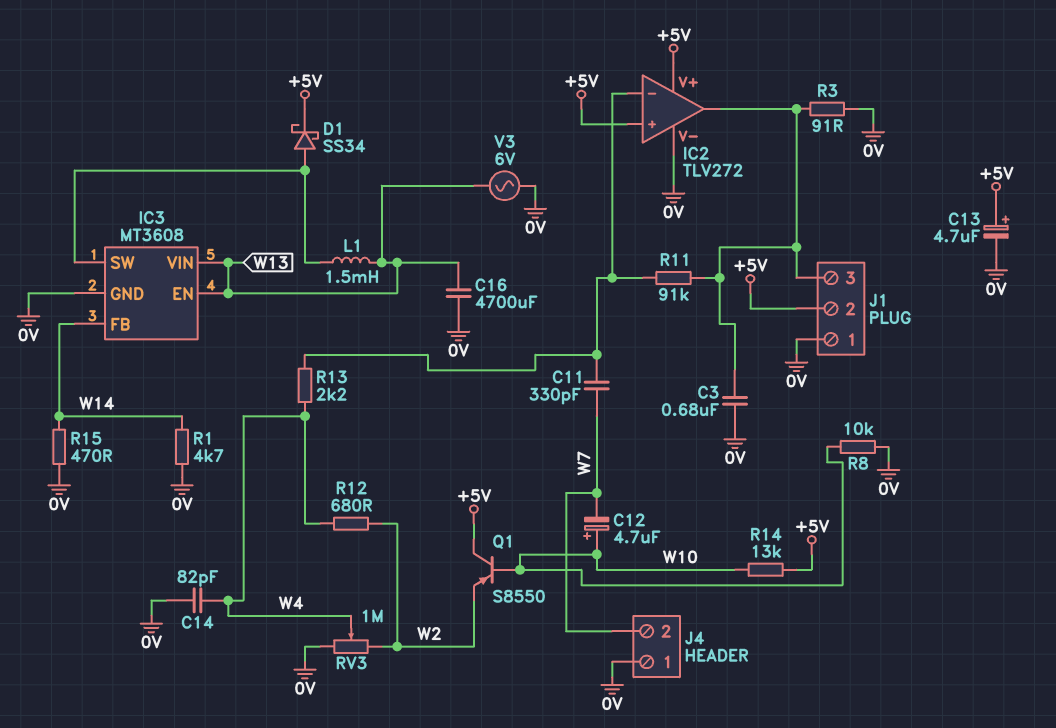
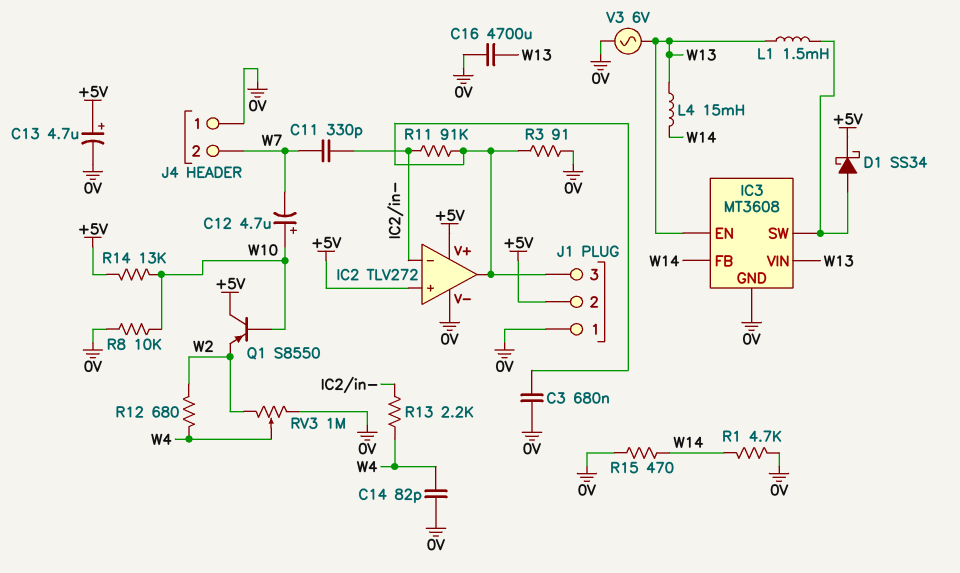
L4: none -> 15mH (W13, W14)

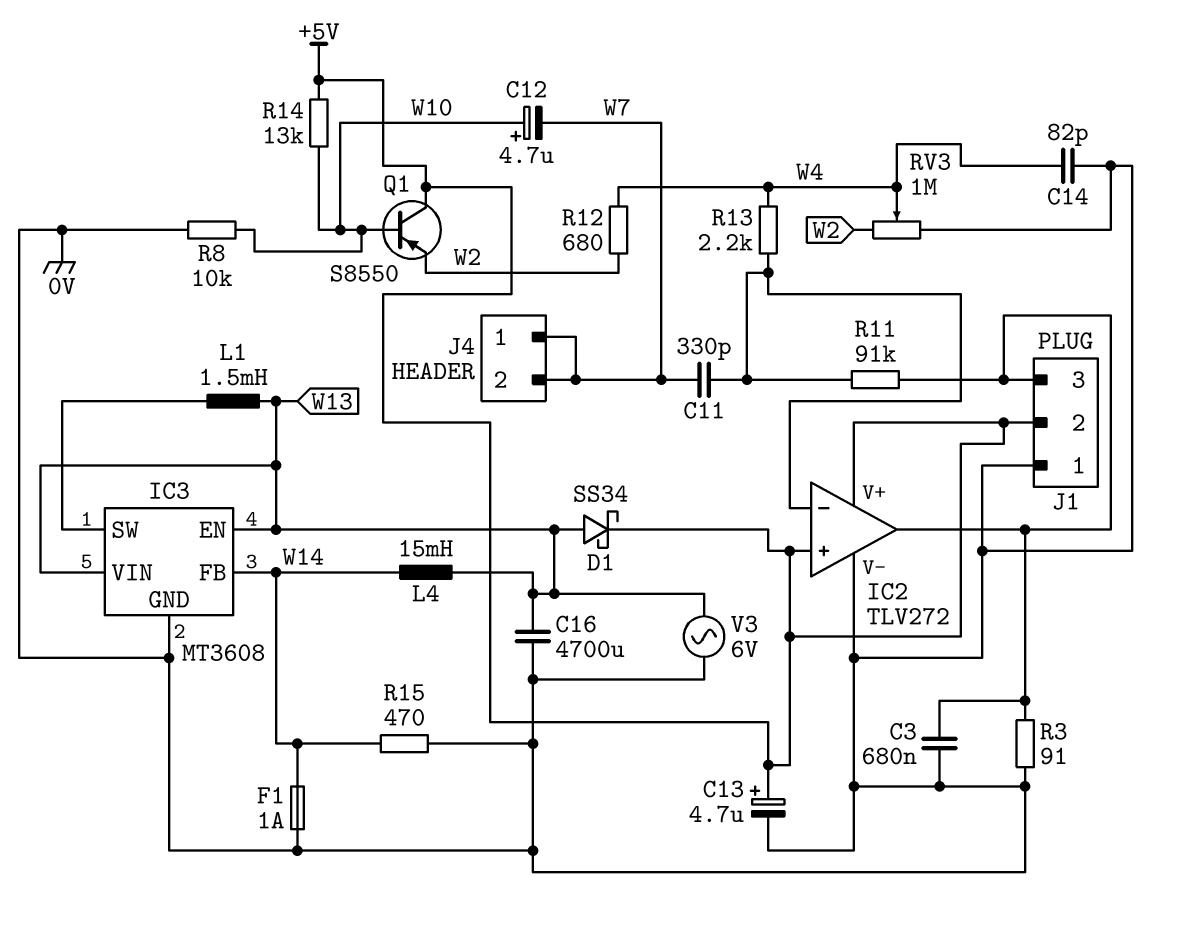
D1: schottky SS34 (A IC3/SW, K +5V) -> schottky SS34 (A W13, K +5V)
F1: none -> 1A (0V, W14)
J4 pin 1: 0V -> W7
R1: 4.7k (0V, W14) -> none

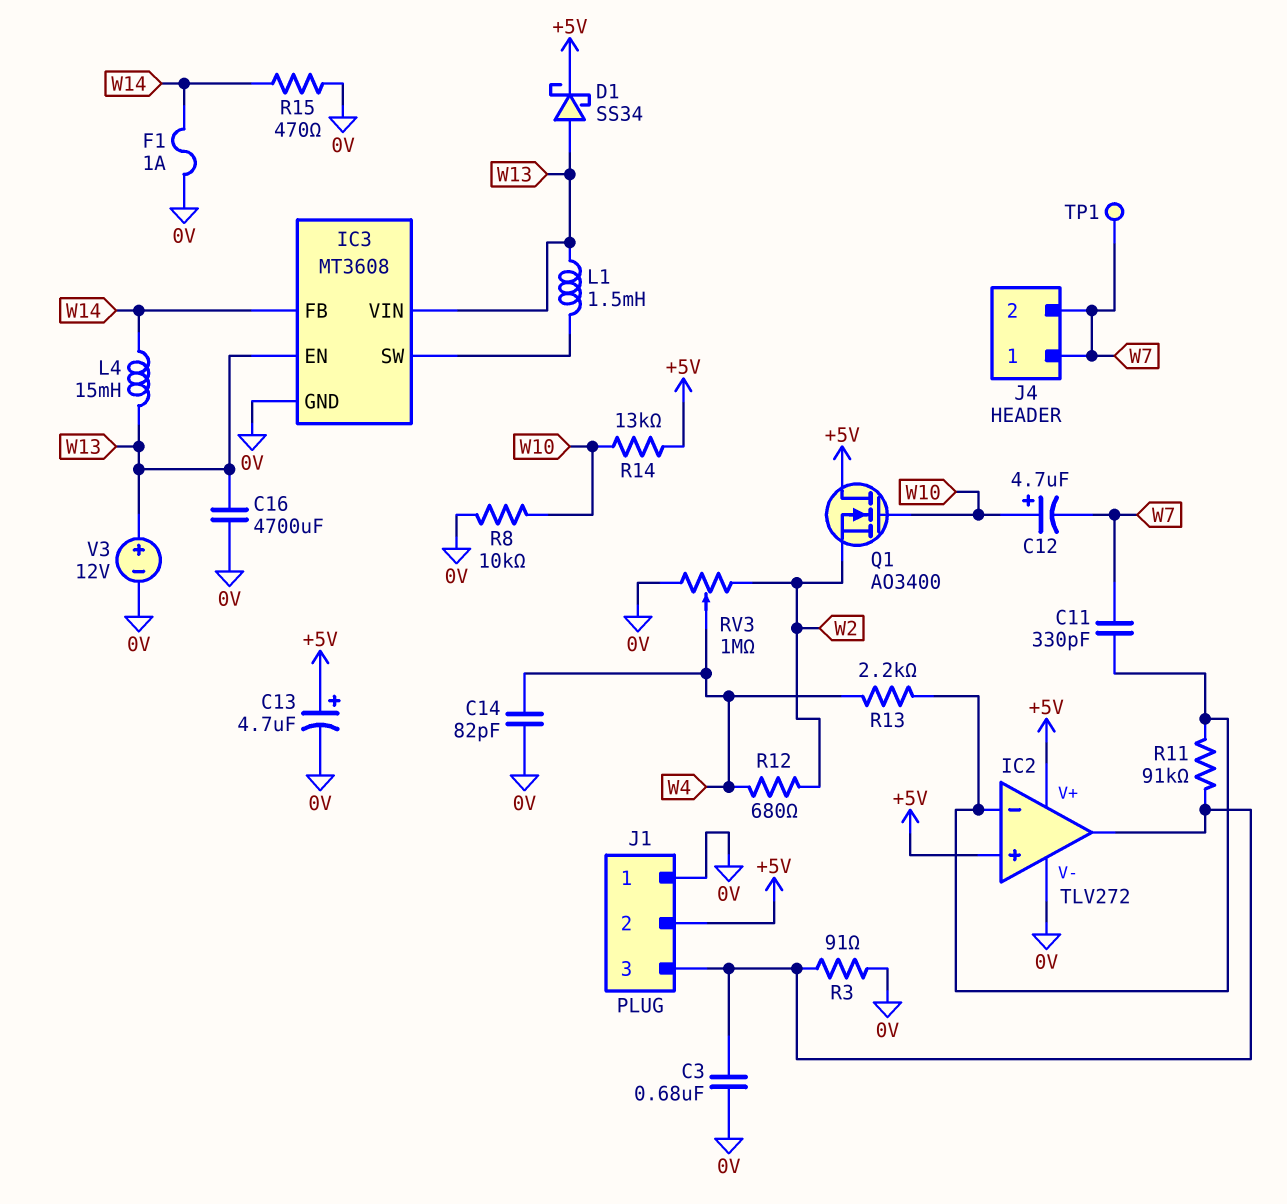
Q1: PNP S8550 (B W10, C +5V, E W2) -> NMOS AO3400 (G W10, D +5V, S W2)
TP1: none -> test point (W7)
V3: AC 6V (0V, W13) -> 12V (plus W13, minus 0V)

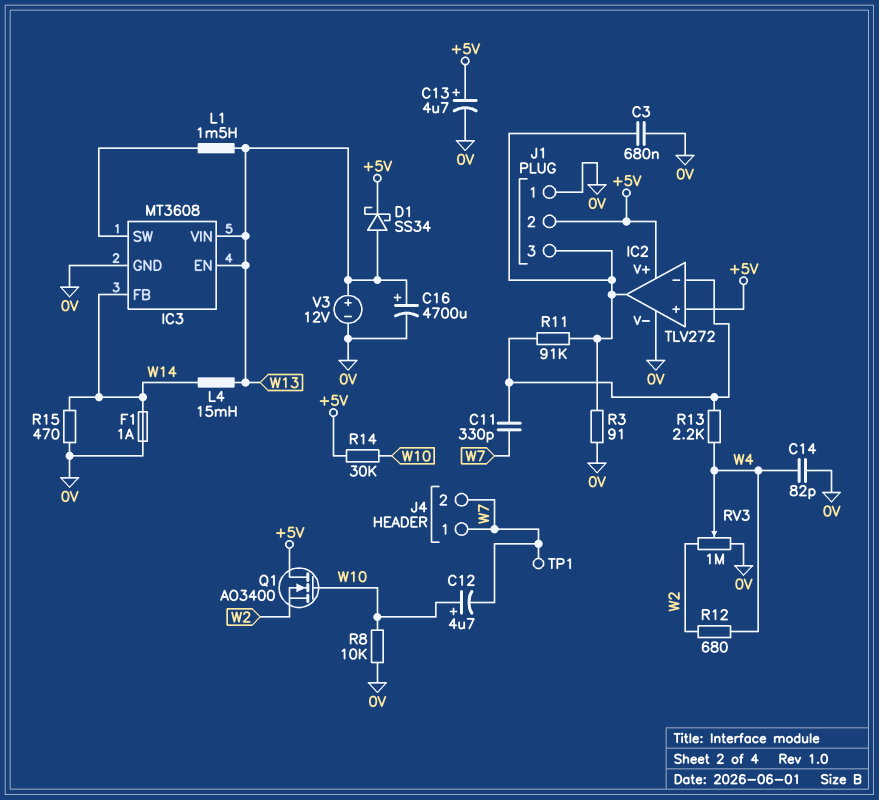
C16: 4700uF (0V, W13) -> 4700uF (plus W13, minus 0V)
R14: 13k (+5V, W10) -> 30k (+5V, W10)

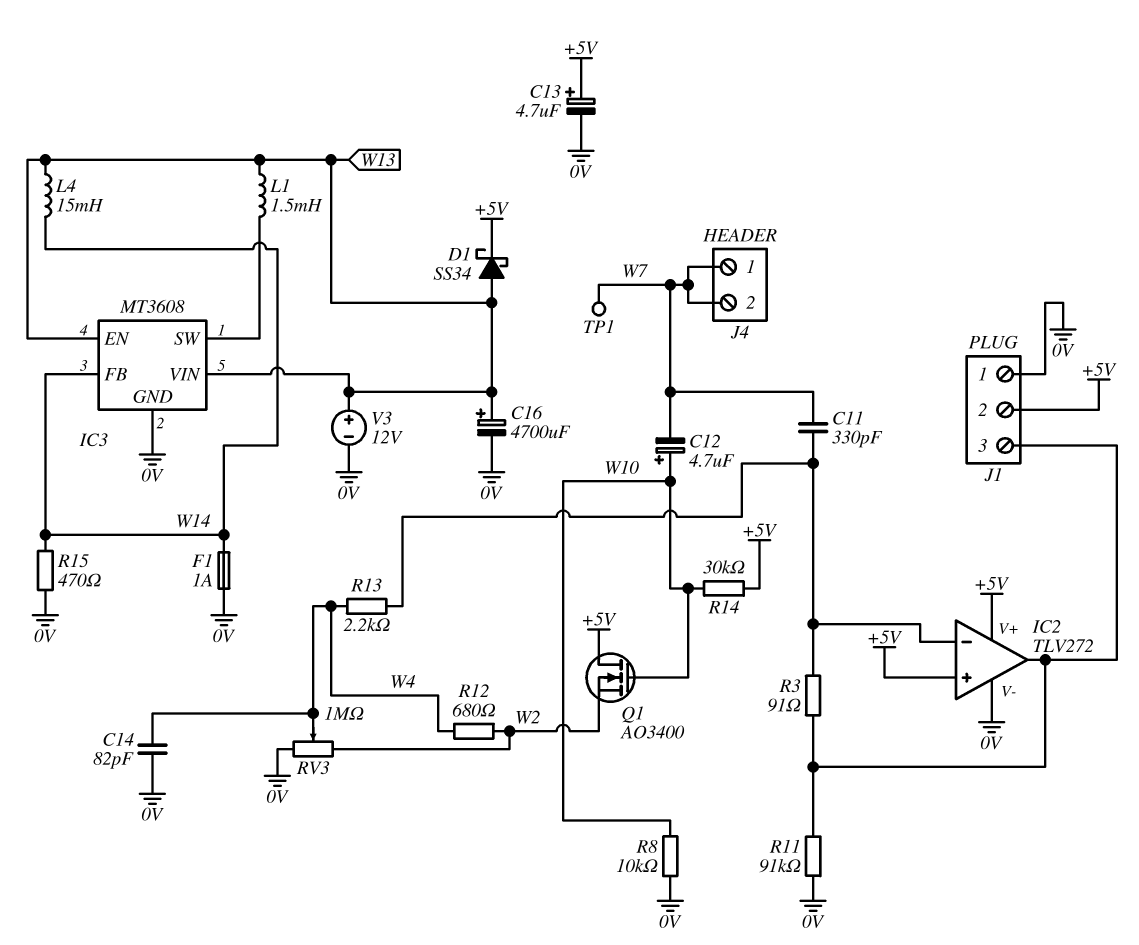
C3: 680nF (0V, IC2/out) -> none
R3: 91 (0V, IC2/out) -> 91 (IC2/in-, IC2/out)
R11: 91k (IC2/in-, IC2/out) -> 91k (0V, IC2/out)

